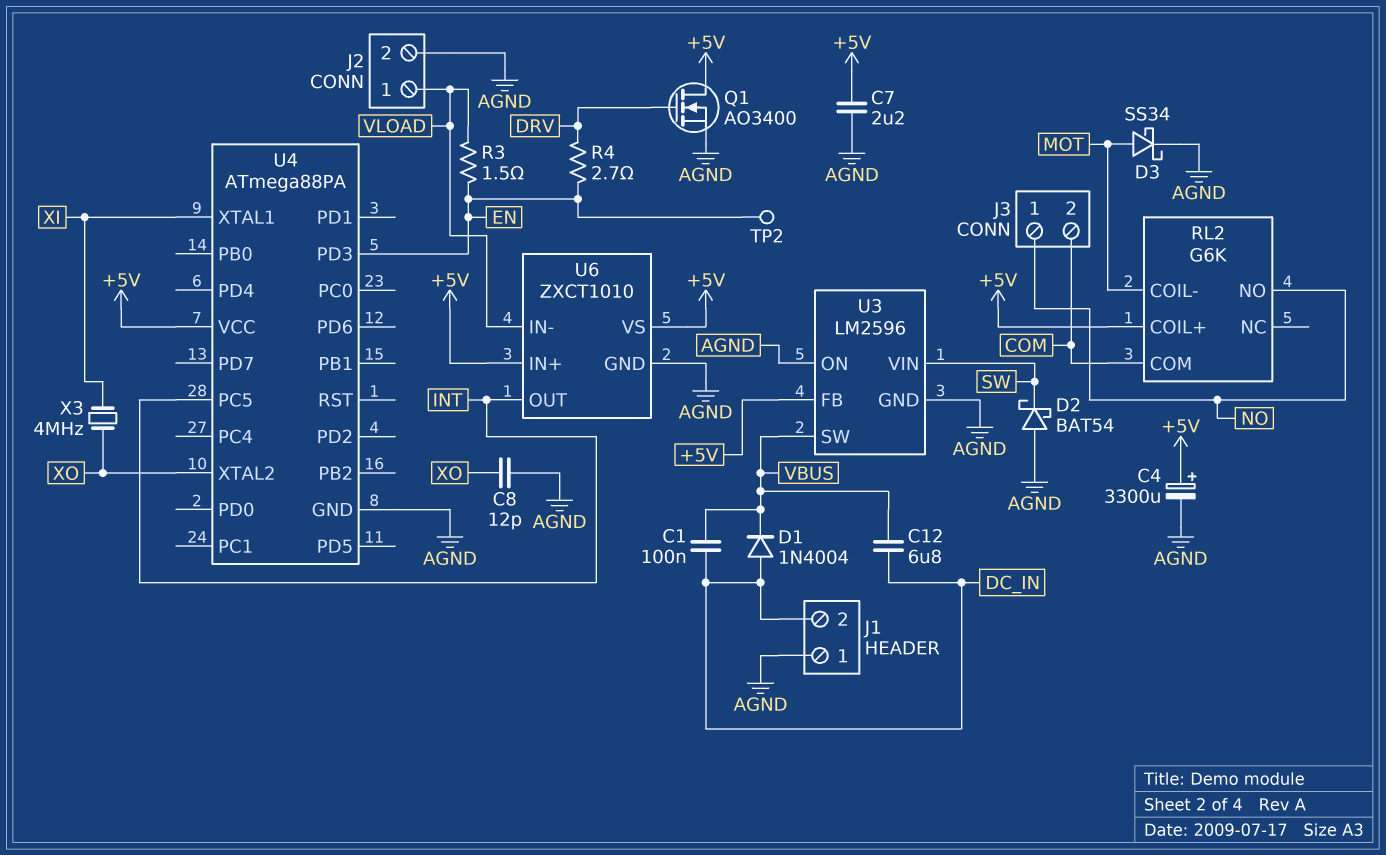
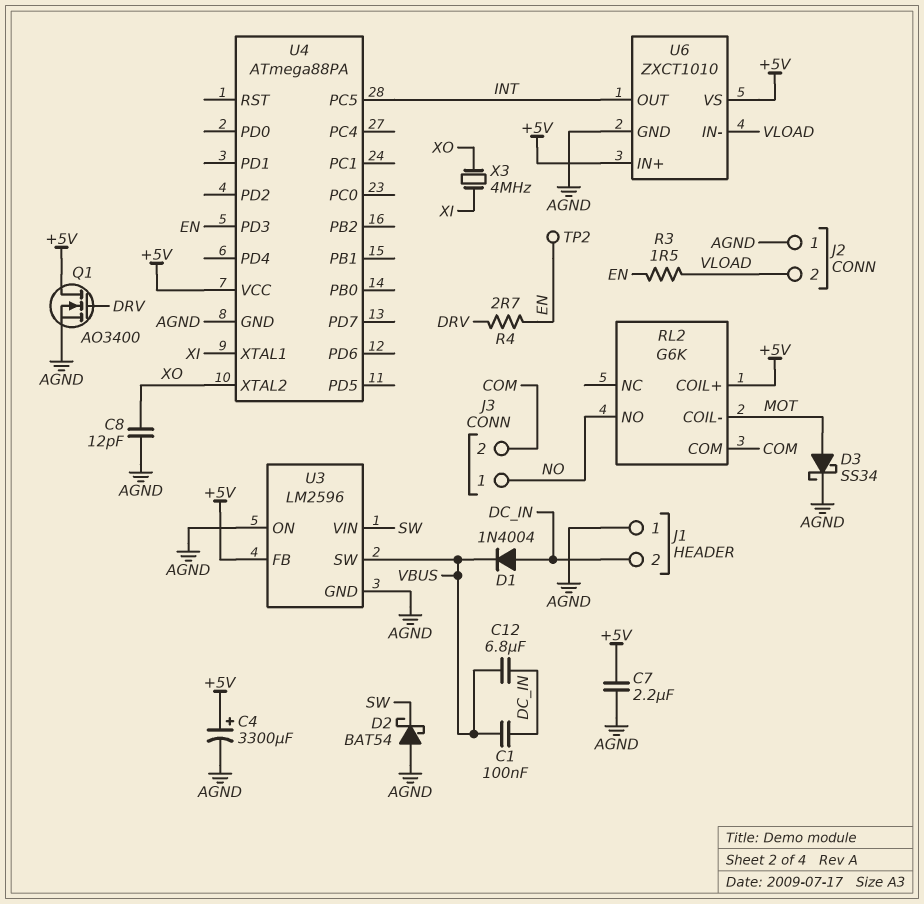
J2 pin 1: VLOAD -> AGND
J2 pin 2: AGND -> VLOAD

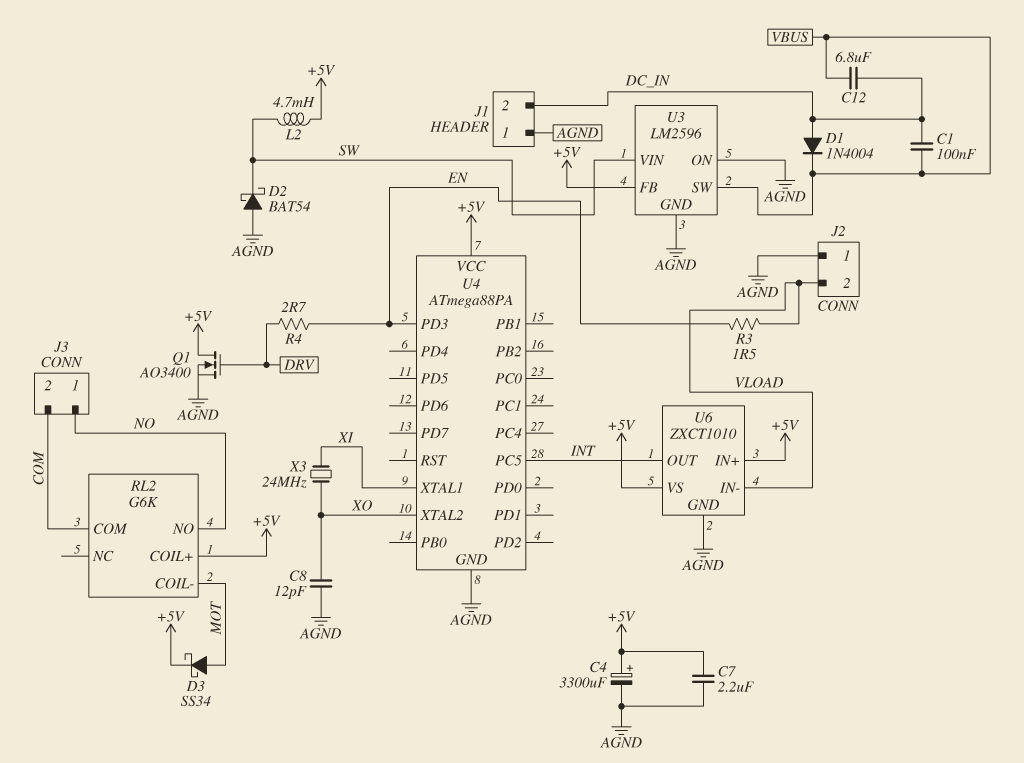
D3: schottky SS34 (A MOT, K AGND) -> schottky SS34 (A MOT, K +5V)
L2: none -> 4.7mH (+5V, SW)
TP2: test point (EN) -> none
X3: 4MHz (XI, XO) -> 24MHz (XI, XO)

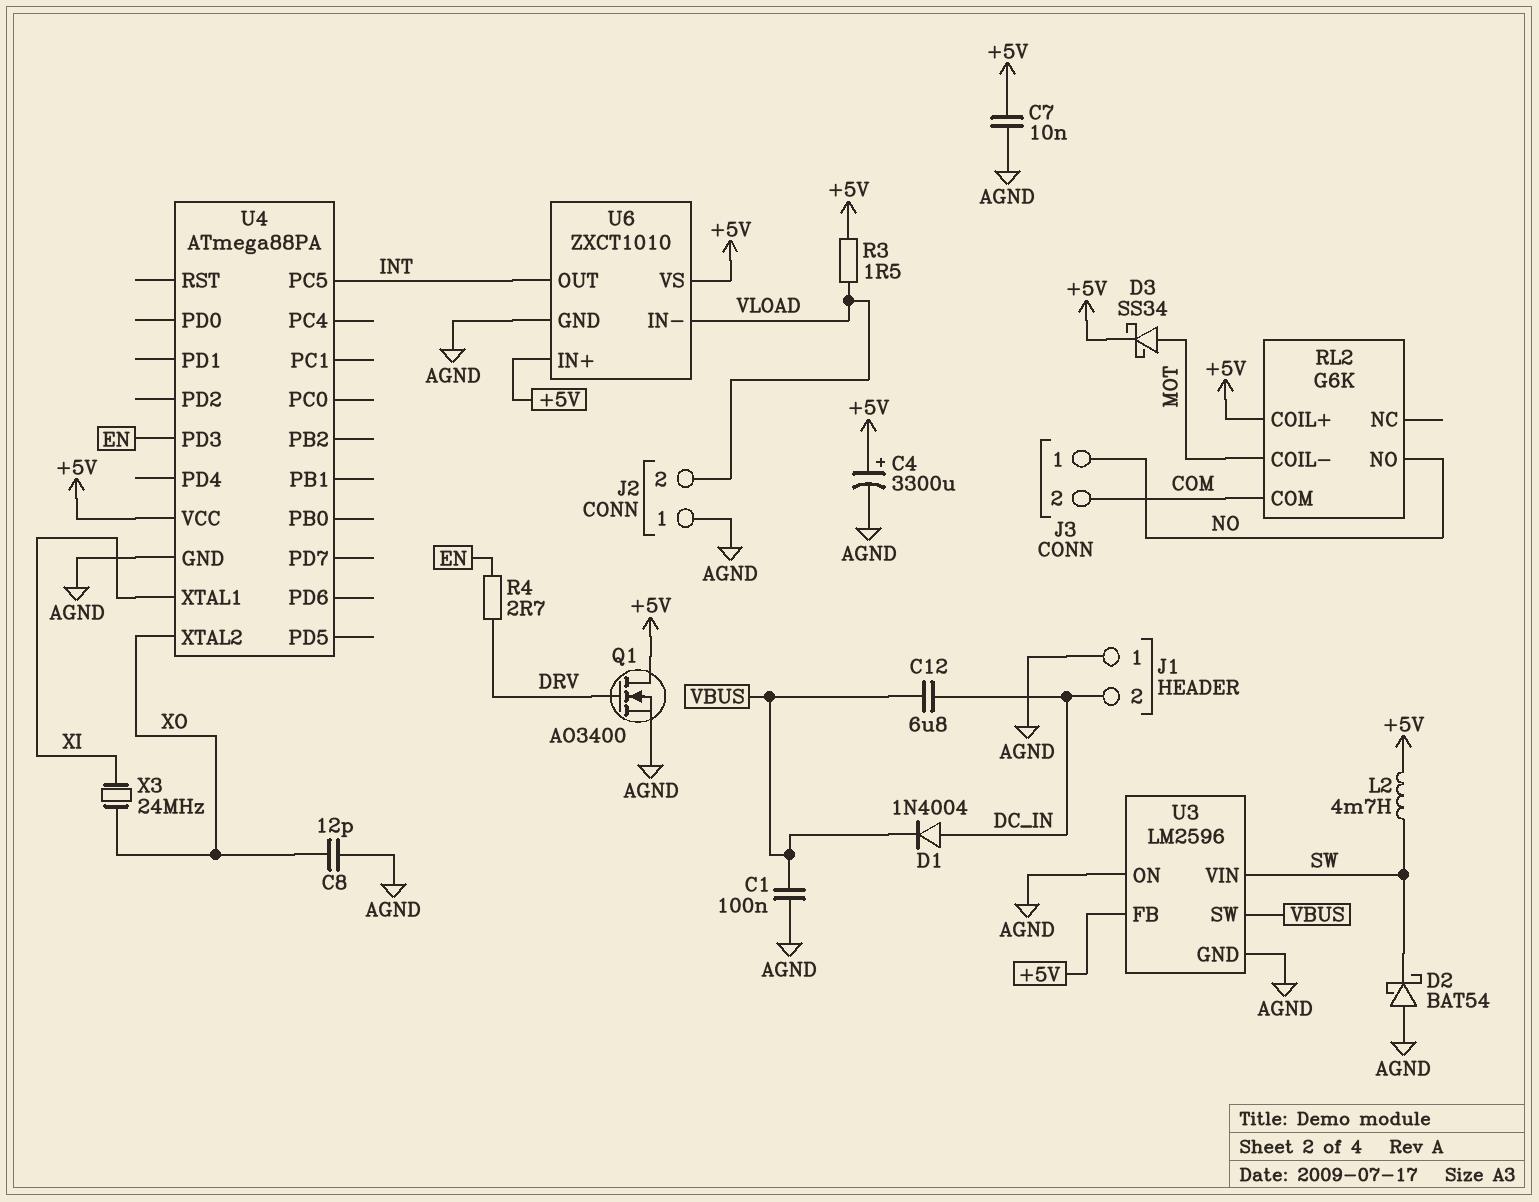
C1: 100nF (DC_IN, VBUS) -> 100nF (AGND, VBUS)
C7: 2.2uF (+5V, AGND) -> 10nF (+5V, AGND)
R3: 1.5 (EN, VLOAD) -> 1.5 (+5V, VLOAD)

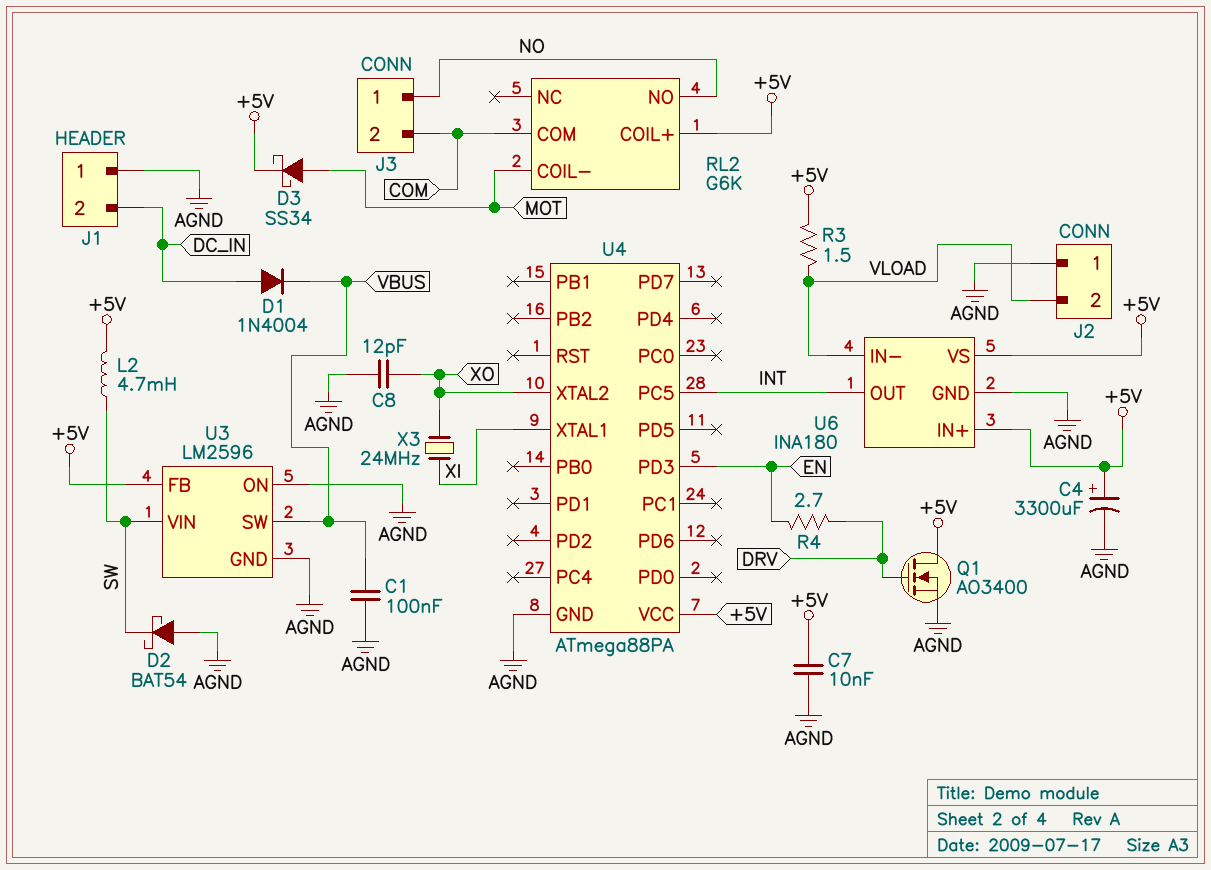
C12: 6.8uF (DC_IN, VBUS) -> none
U6: ZXCT1010 -> INA180

